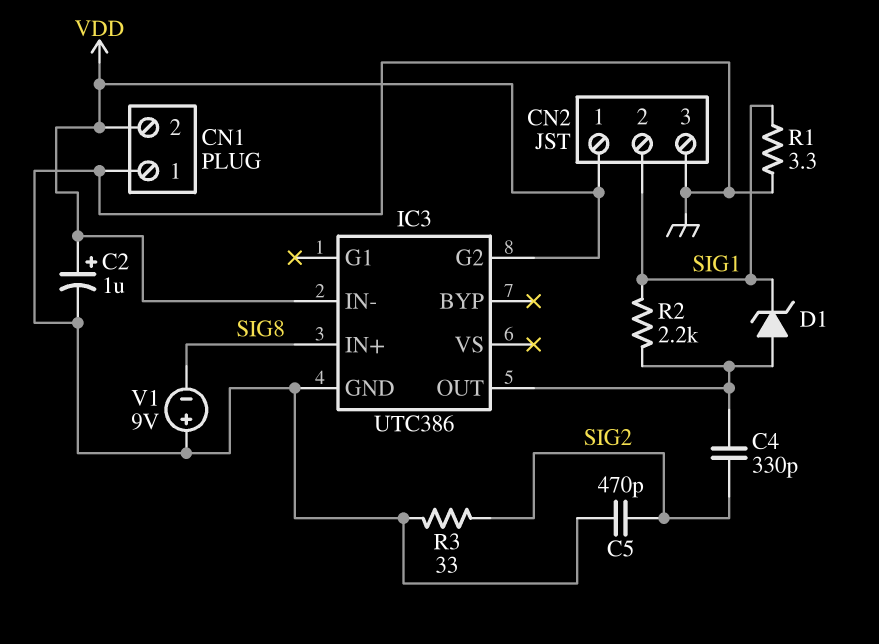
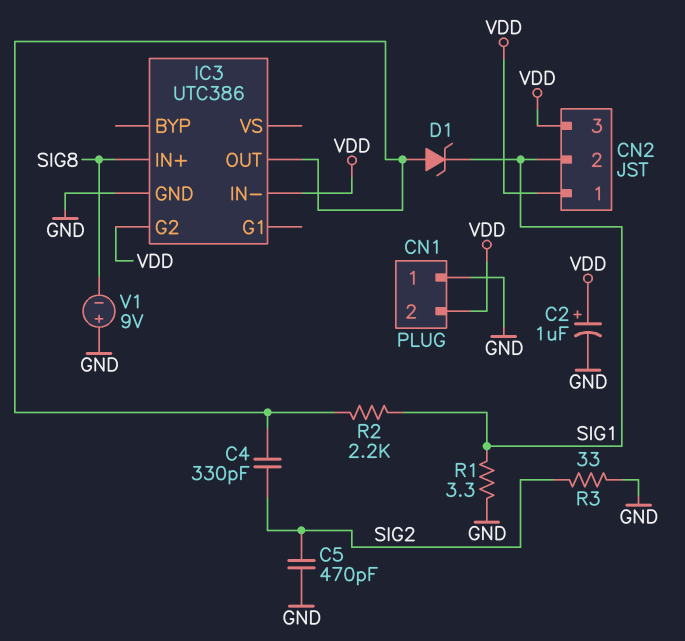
CN2 pin 3: GND -> VDD

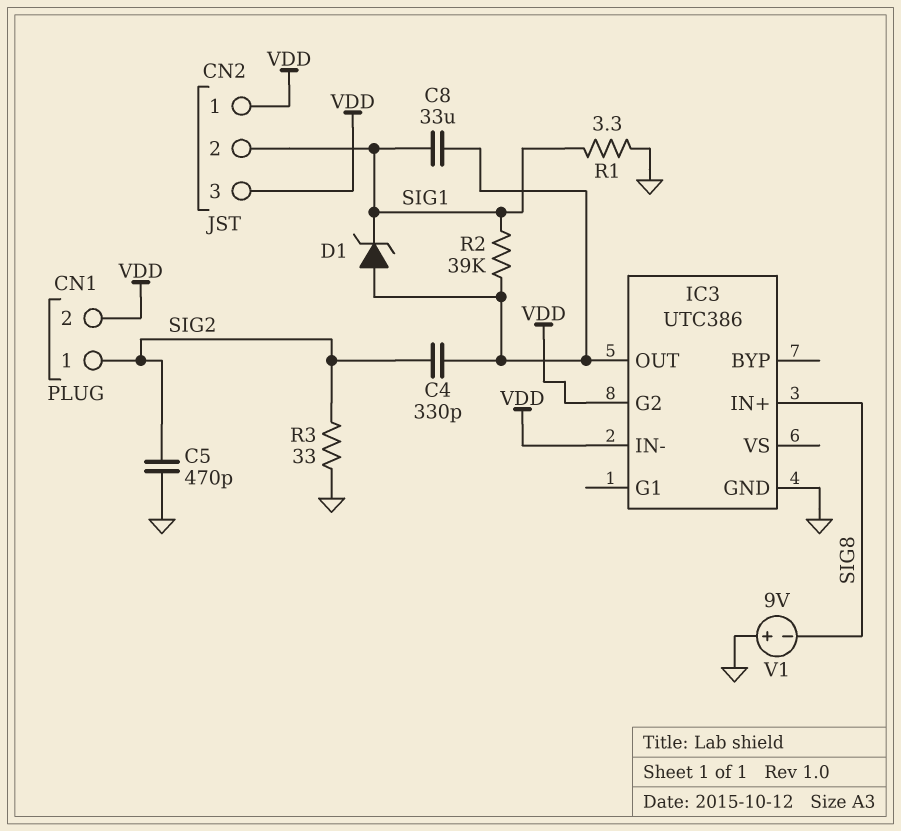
C2: 1uF (plus VDD, minus GND) -> none
C8: none -> 33uF (IC3/OUT, SIG1)
CN1 pin 1: GND -> SIG2
R2: 2.2k (IC3/OUT, SIG1) -> 39k (IC3/OUT, SIG1)

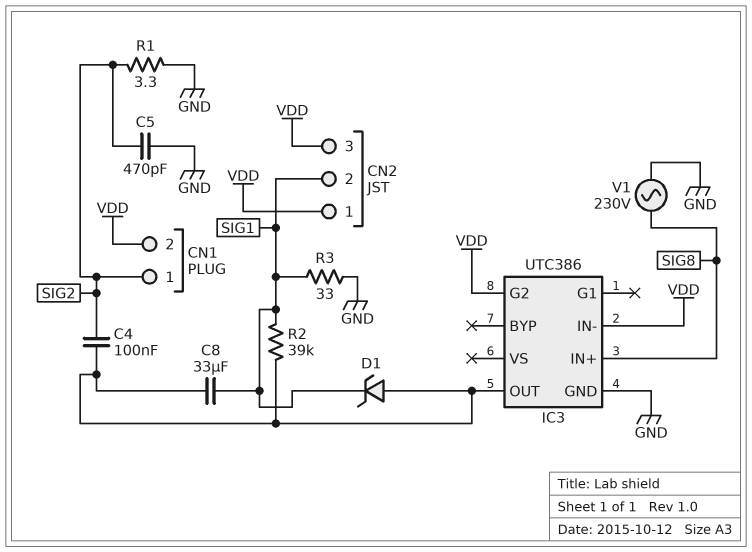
C4: 330pF (IC3/OUT, SIG2) -> 100nF (IC3/OUT, SIG2)
R1: 3.3 (GND, SIG1) -> 3.3 (GND, SIG2)
R3: 33 (GND, SIG2) -> 33 (GND, SIG1)
V1: 9V (plus GND, minus SIG8) -> AC 230V (GND, SIG8)

